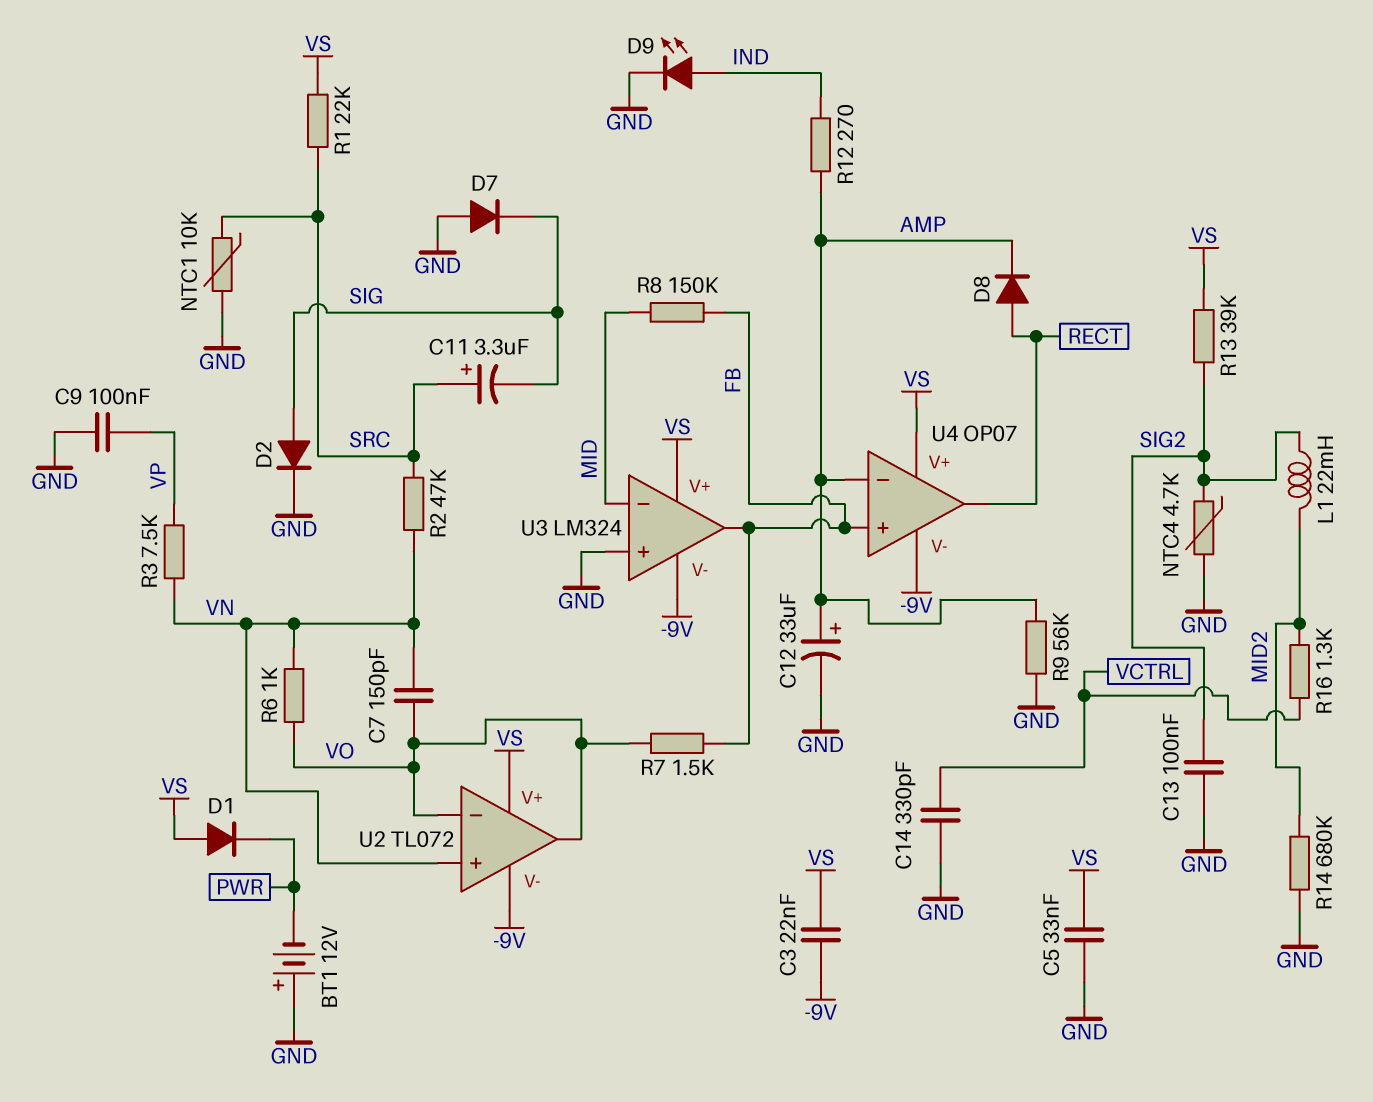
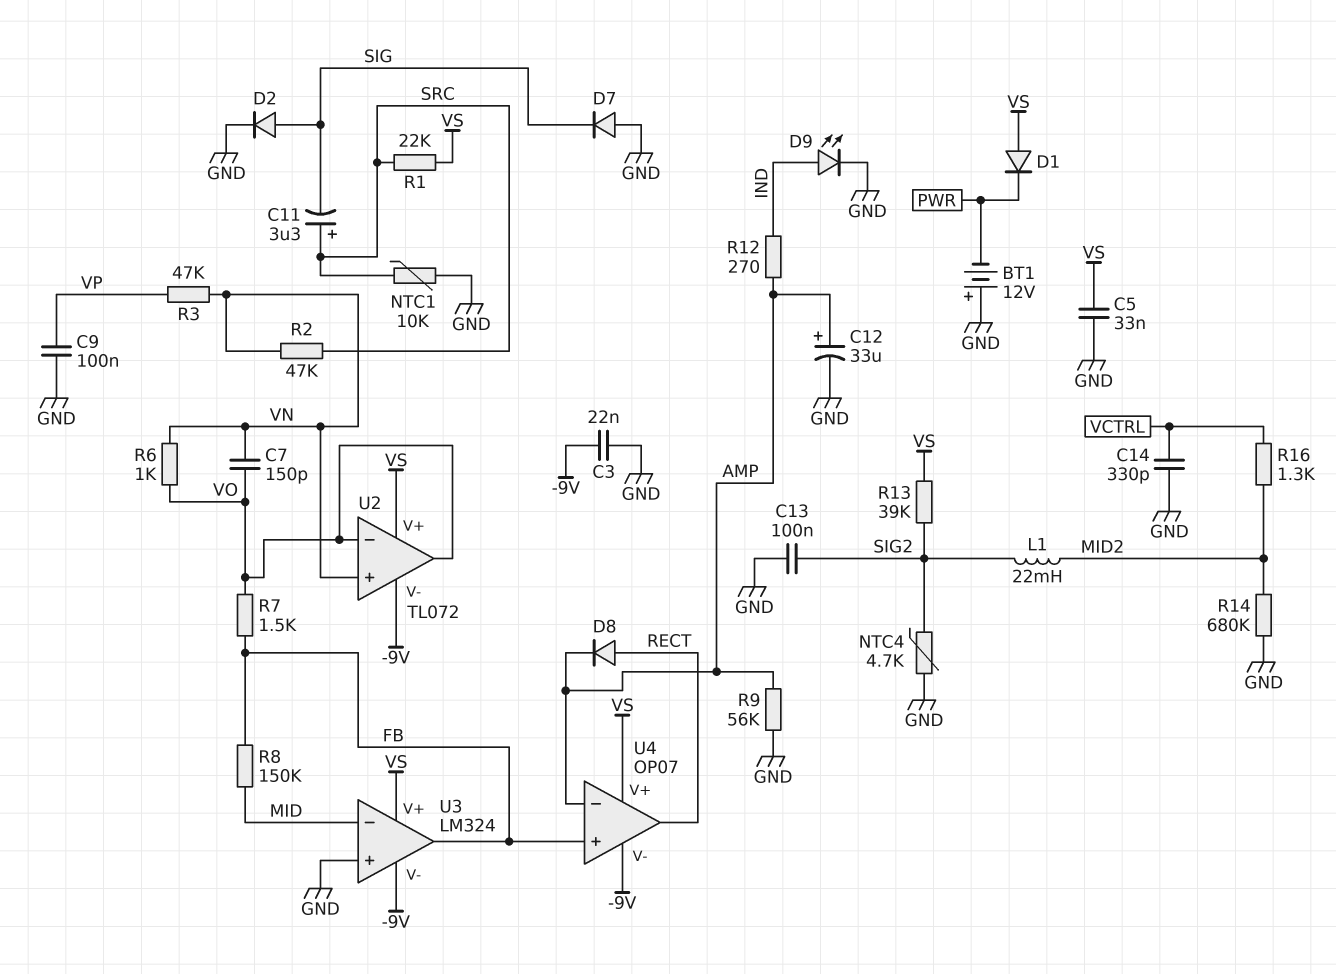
C3: 22nF (-9V, VS) -> 22nF (-9V, GND)
R3: 7.5k (VN, VP) -> 47k (VN, VP)

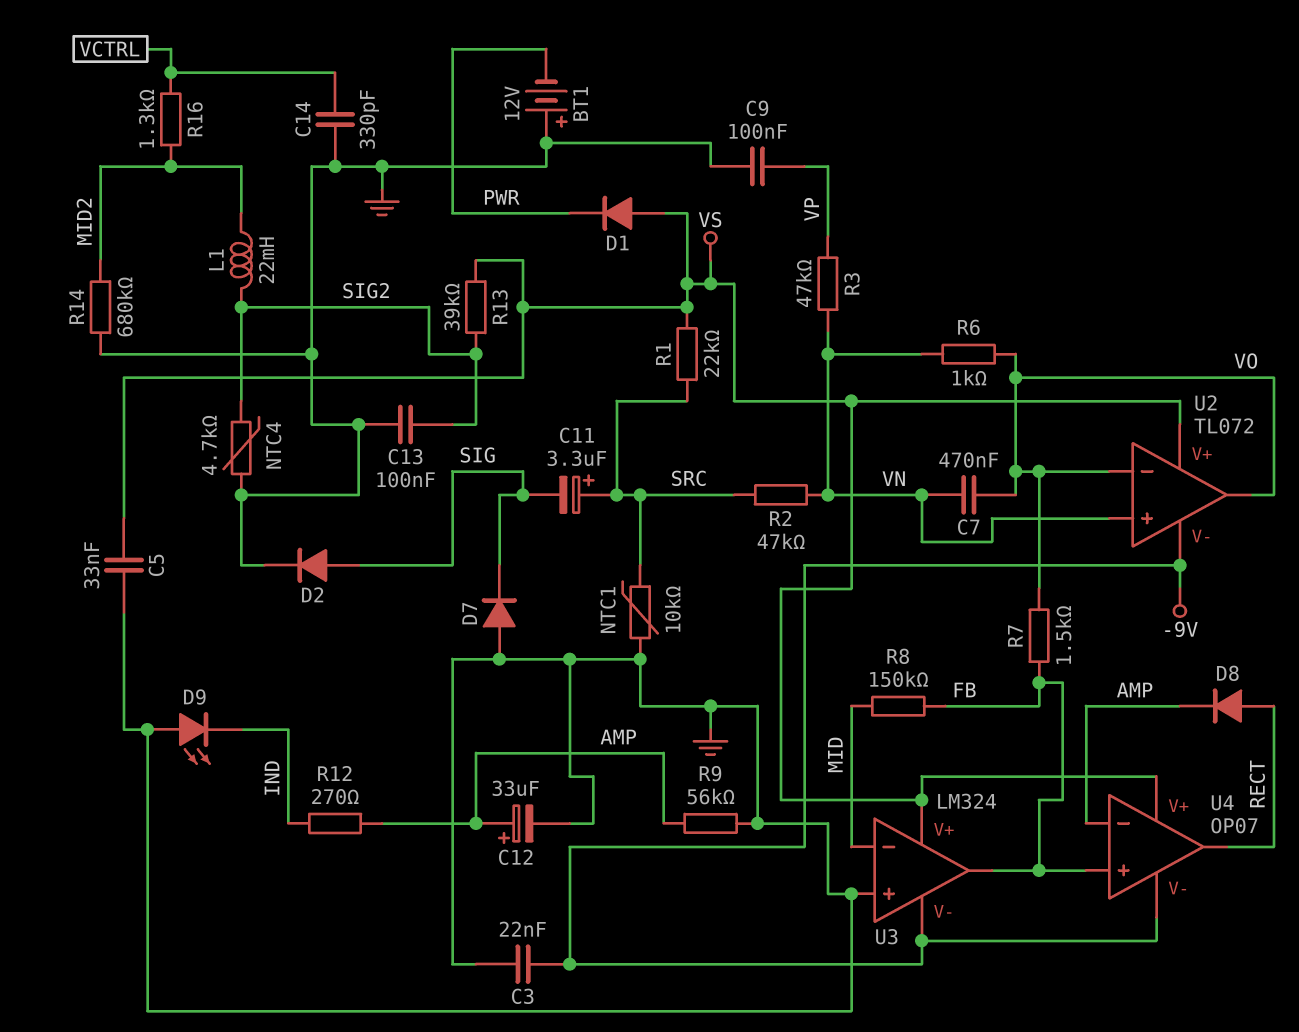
C7: 150pF (VN, VO) -> 470nF (VN, VO)
D9: LED (A IND, K GND) -> LED (A GND, K IND)

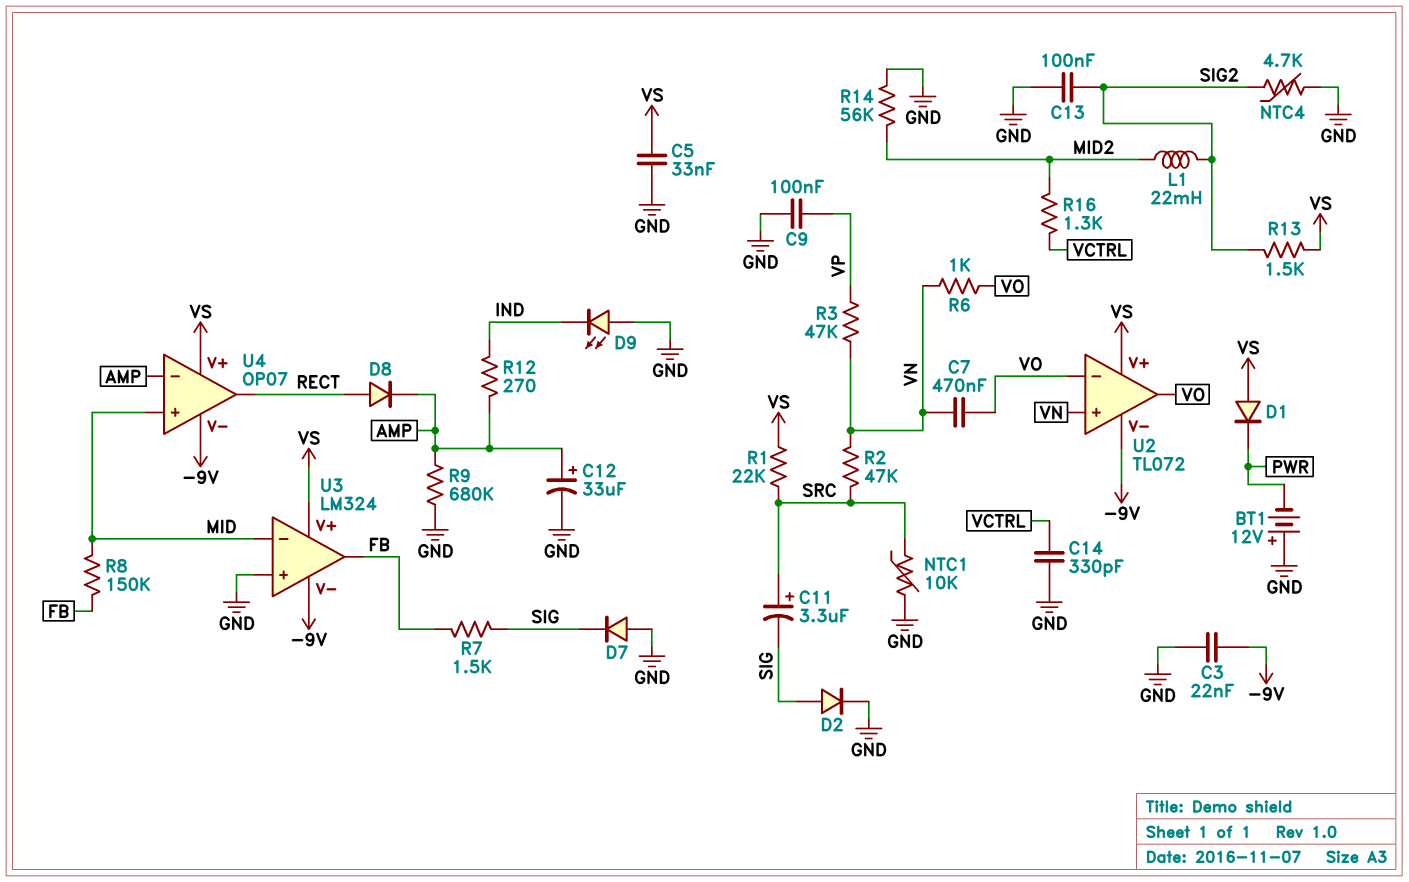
R7: 1.5k (FB, VO) -> 1.5k (FB, SIG)
R9: 56k (AMP, GND) -> 680k (AMP, GND)
R13: 39k (SIG2, VS) -> 1.5k (SIG2, VS)
R14: 680k (GND, MID2) -> 56k (GND, MID2)
U4 pin in+: FB -> MID

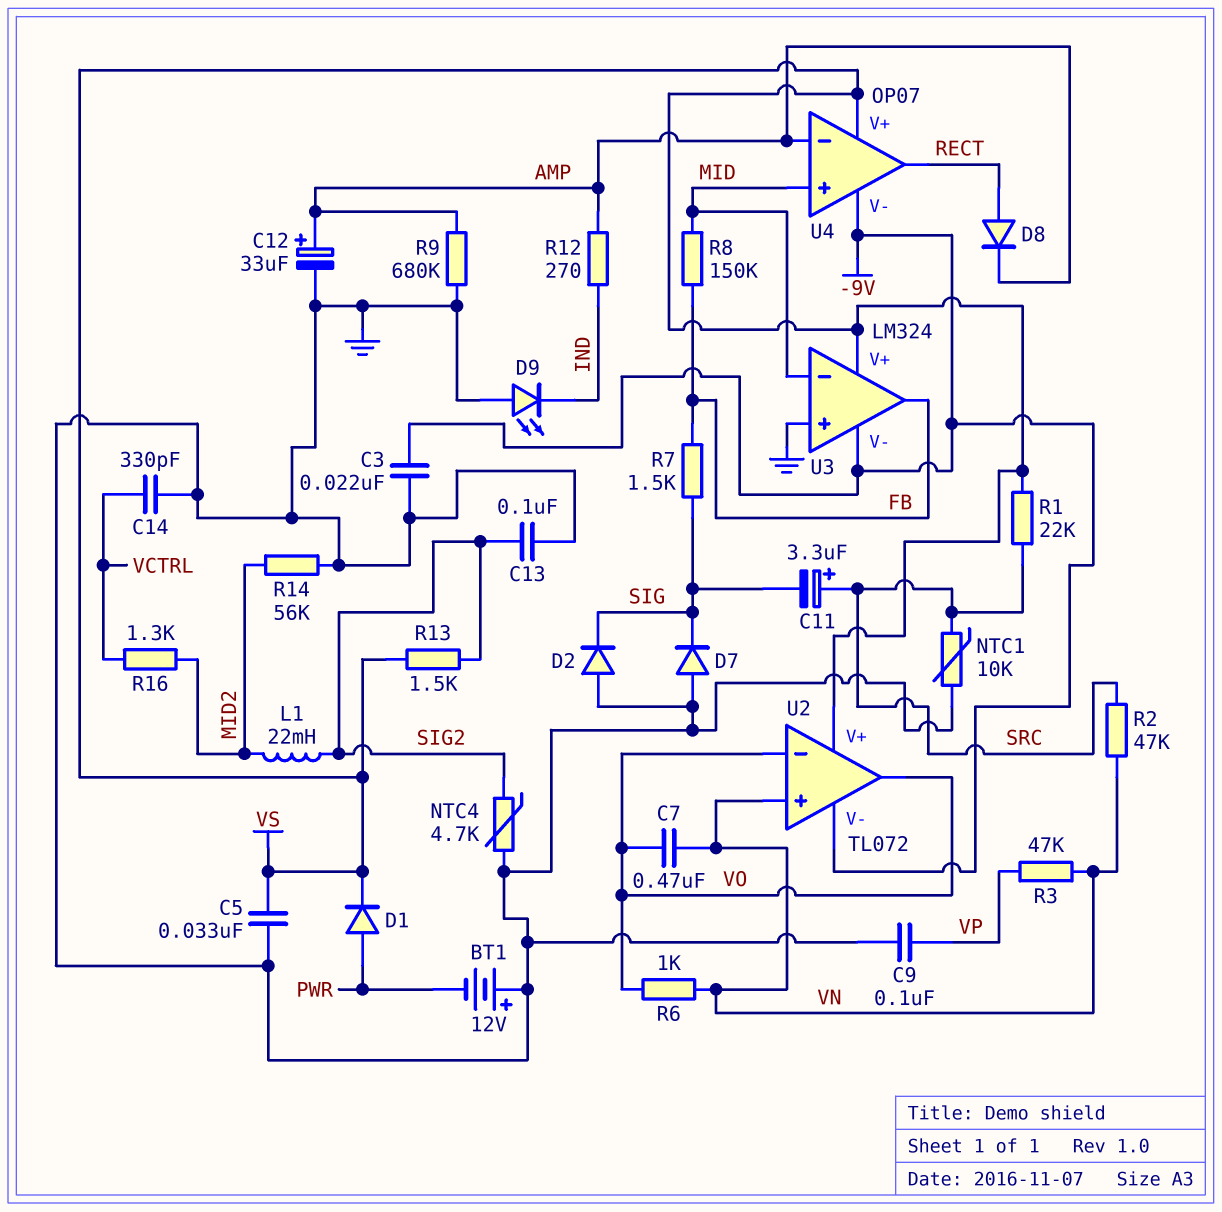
D1: diode (A VS, K PWR) -> diode (A PWR, K VS)
D2: diode (A SIG, K GND) -> diode (A GND, K SIG)

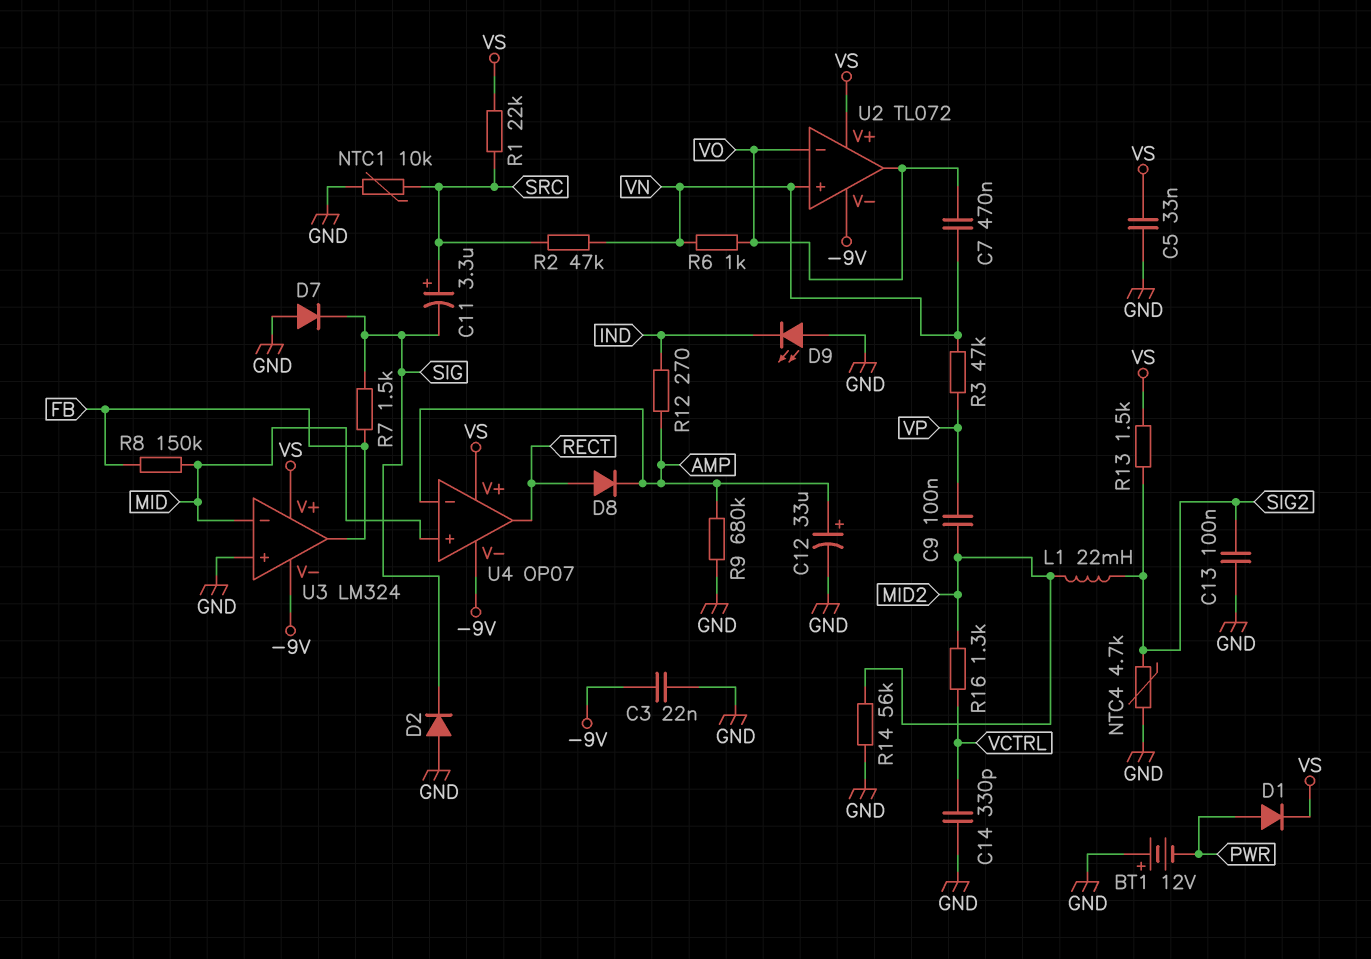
C9: 100nF (GND, VP) -> 100nF (MID2, VP)

